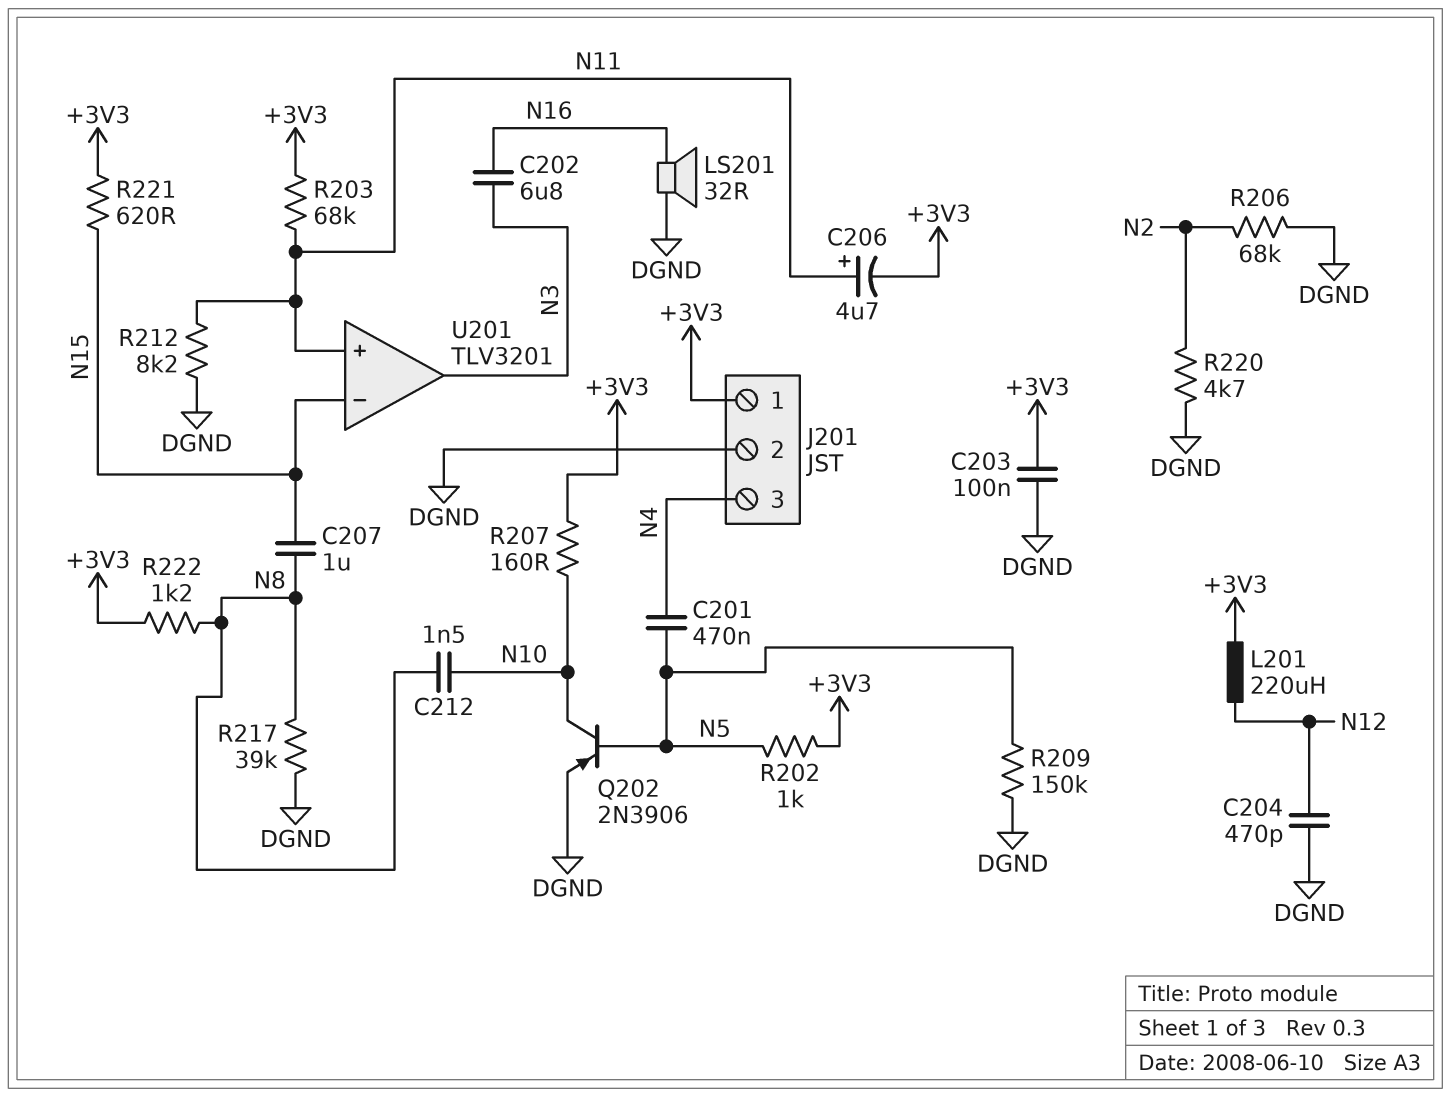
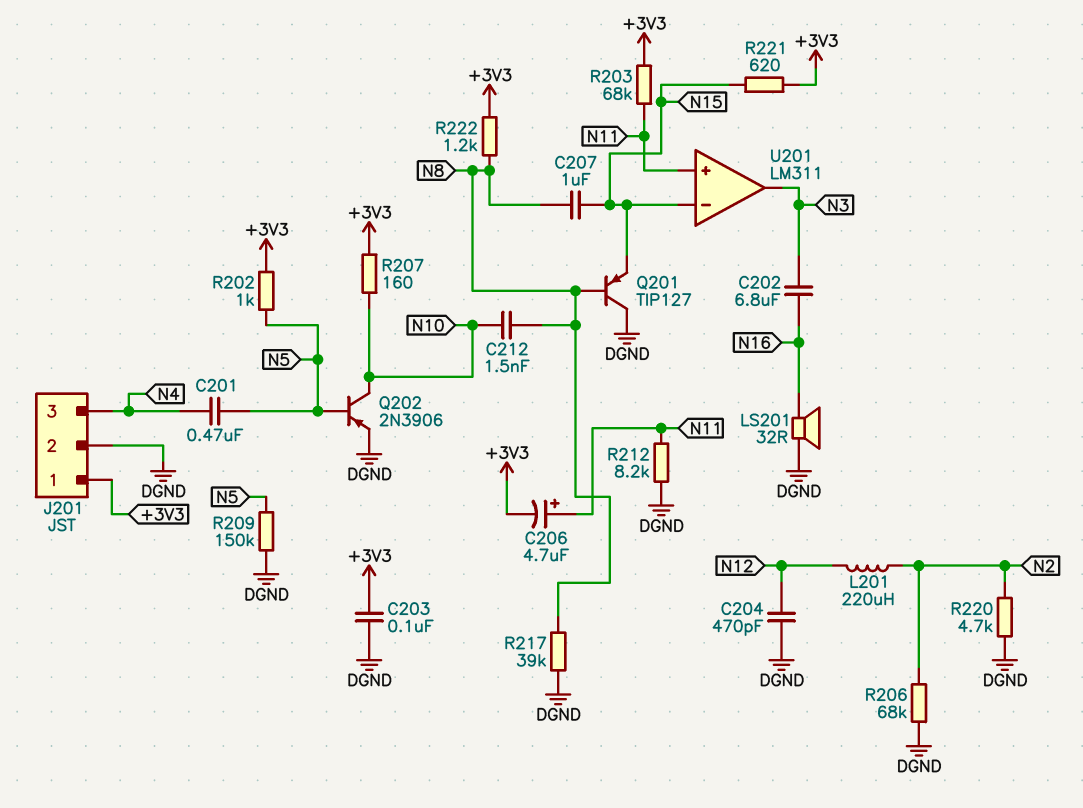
L201: 220uH (+3V3, N12) -> 220uH (N2, N12)
Q201: none -> PNP TIP127 (B N8, C DGND, E N15)
U201: TLV3201 -> LM311

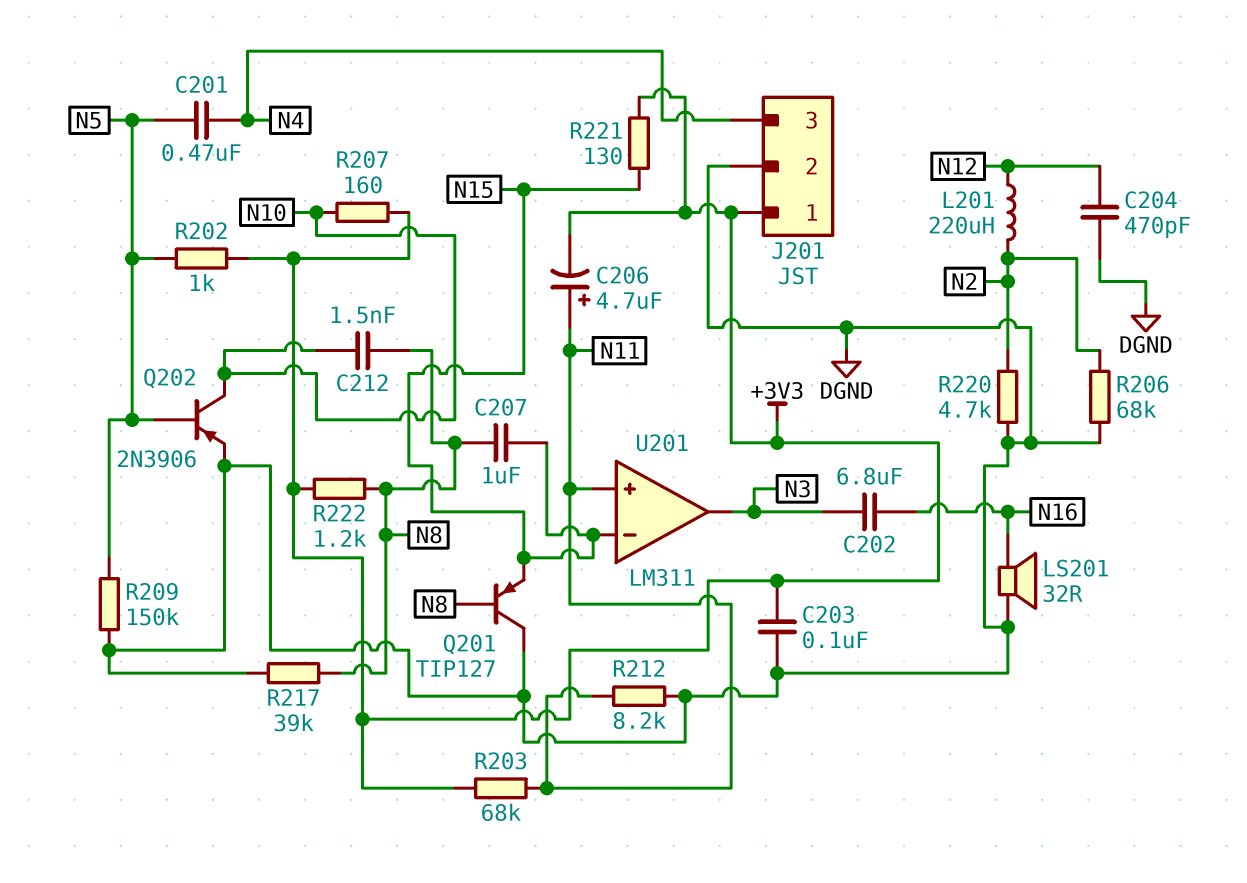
R221: 620 (+3V3, N15) -> 130 (+3V3, N15)

